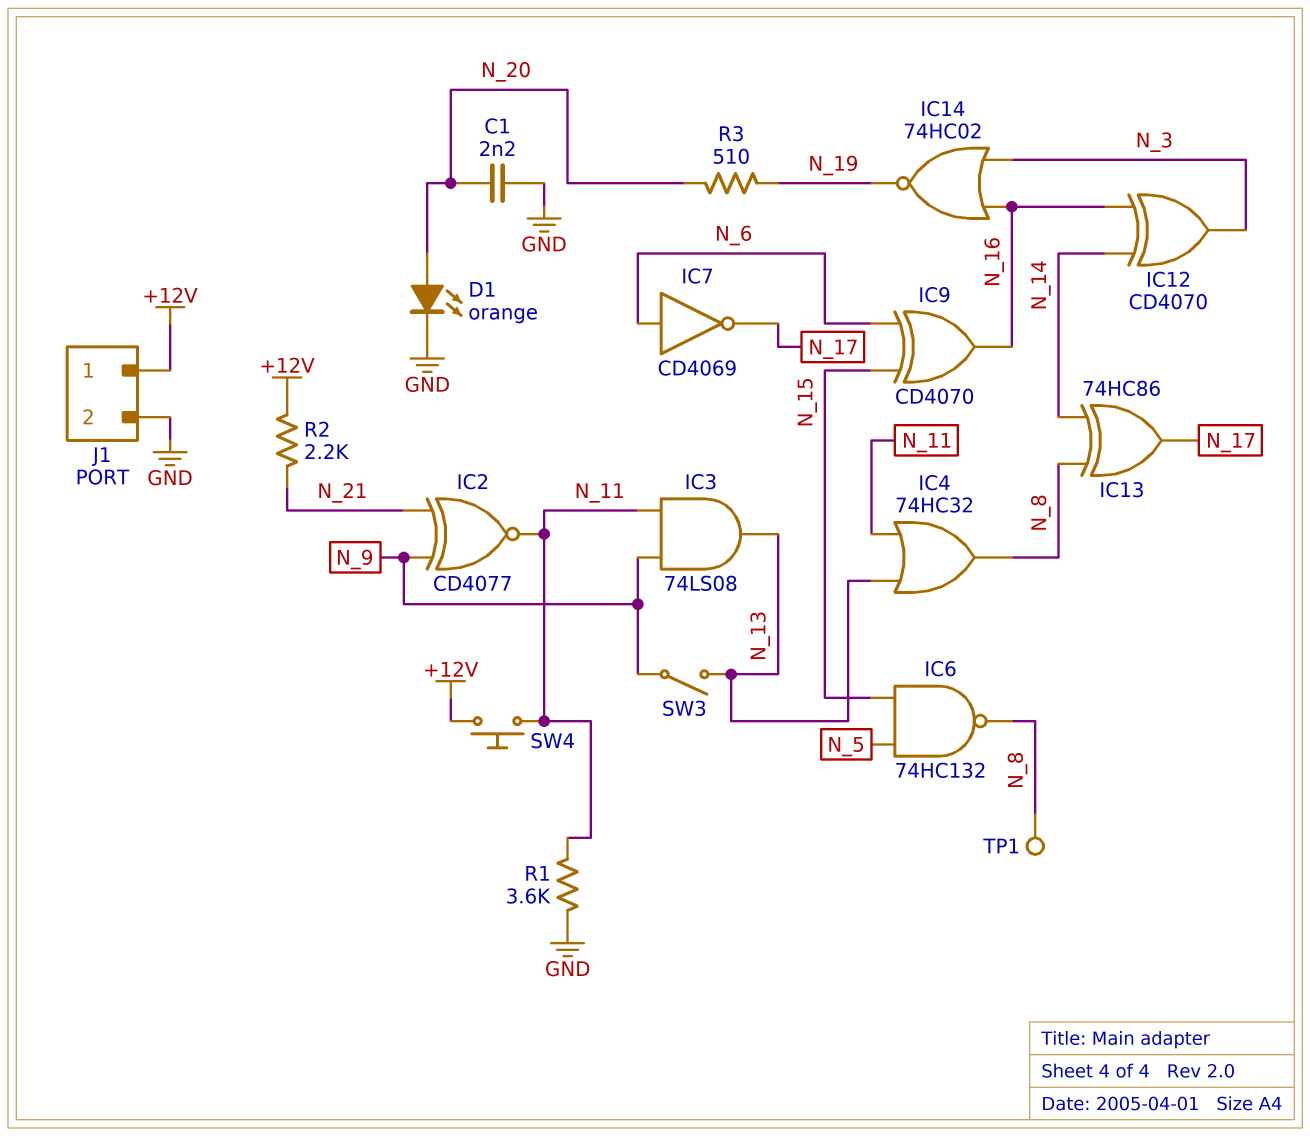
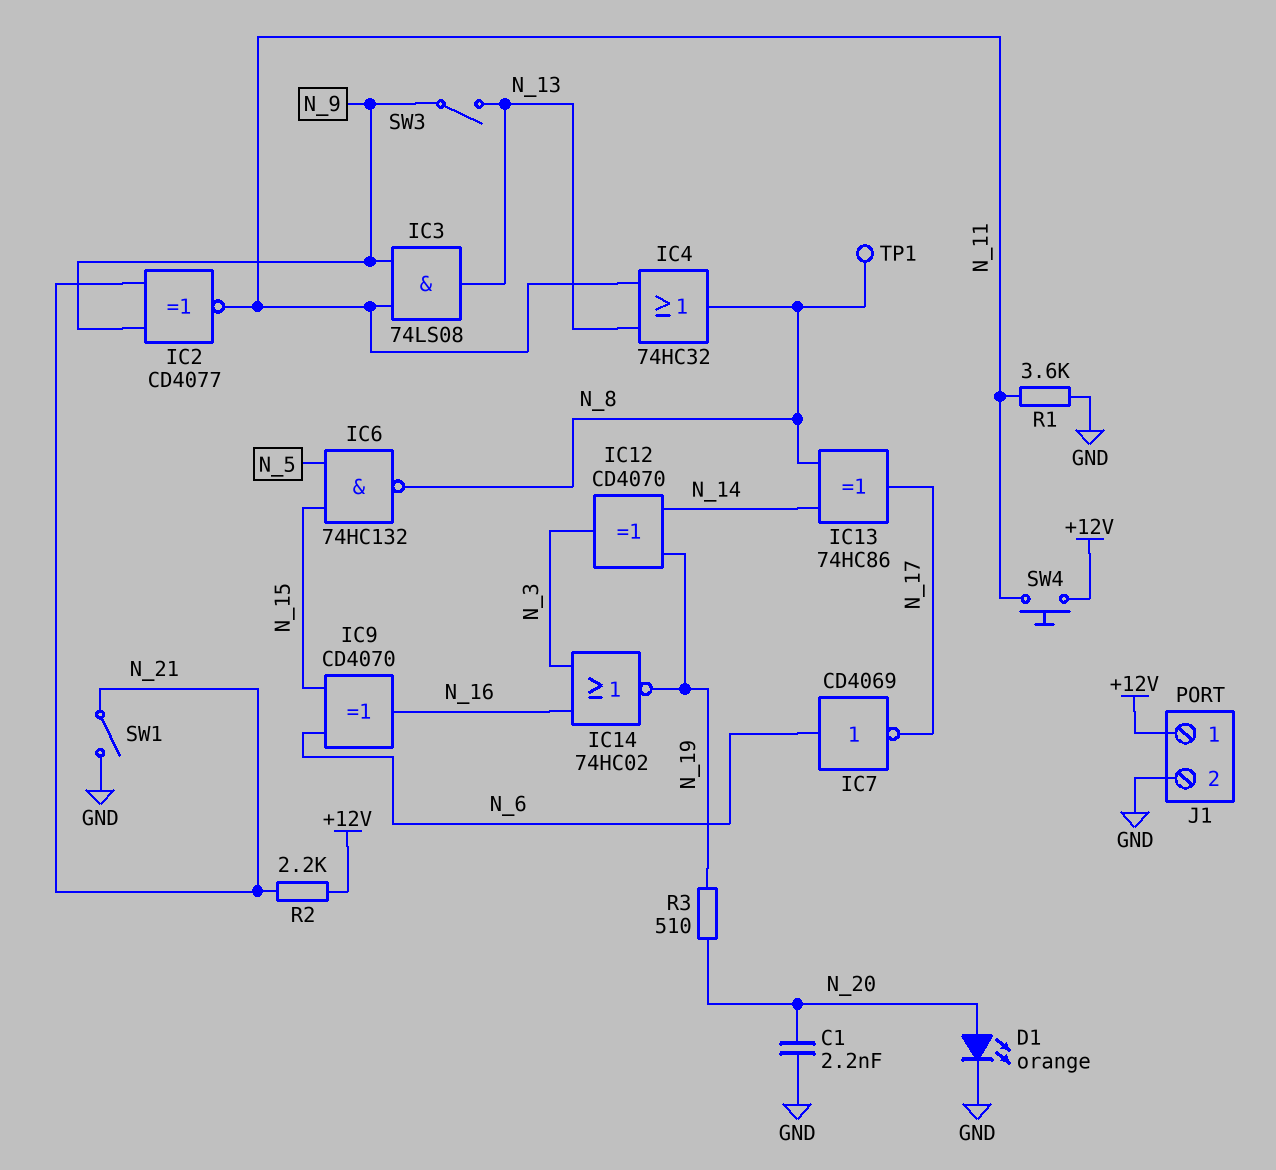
IC12: XOR CD4070 (in N_14, in N_16, out N_3) -> XOR CD4070 (in N_14, in N_19, out N_3)
SW1: none -> switch (GND, N_21)

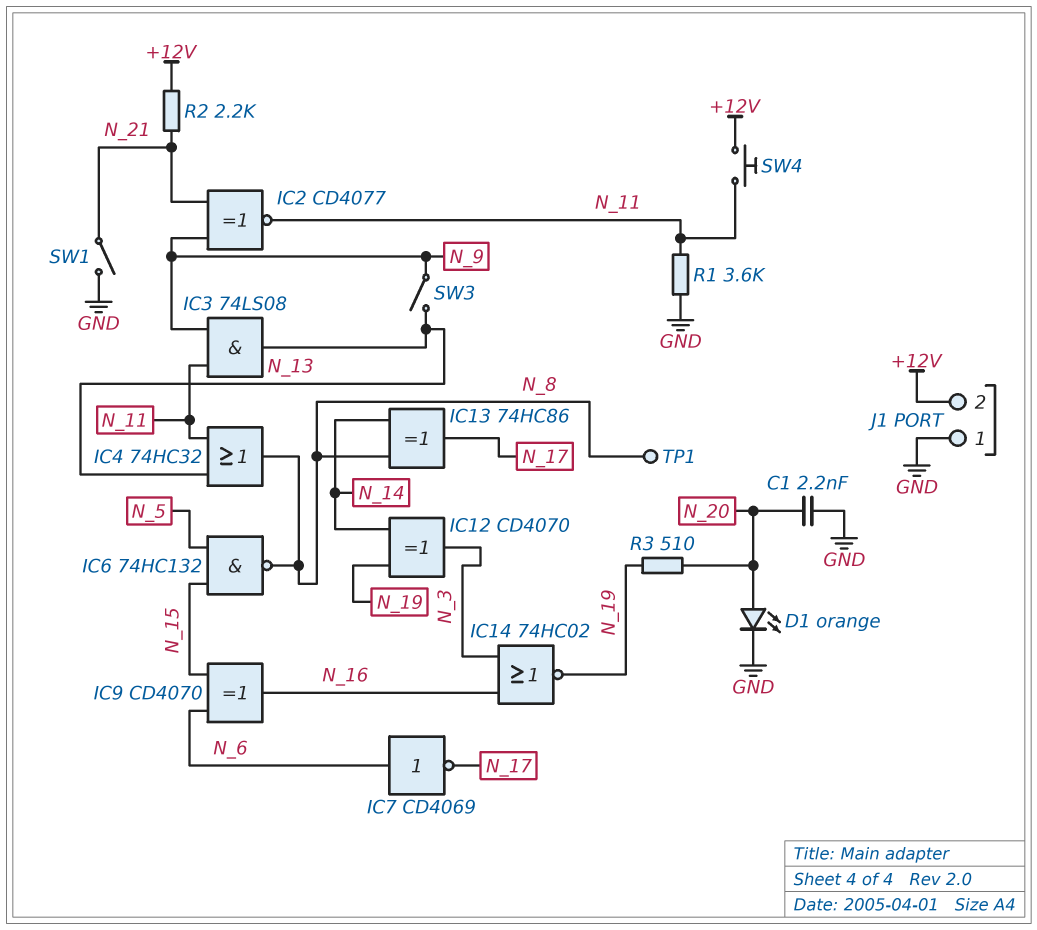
J1 pin 1: +12V -> GND
J1 pin 2: GND -> +12V

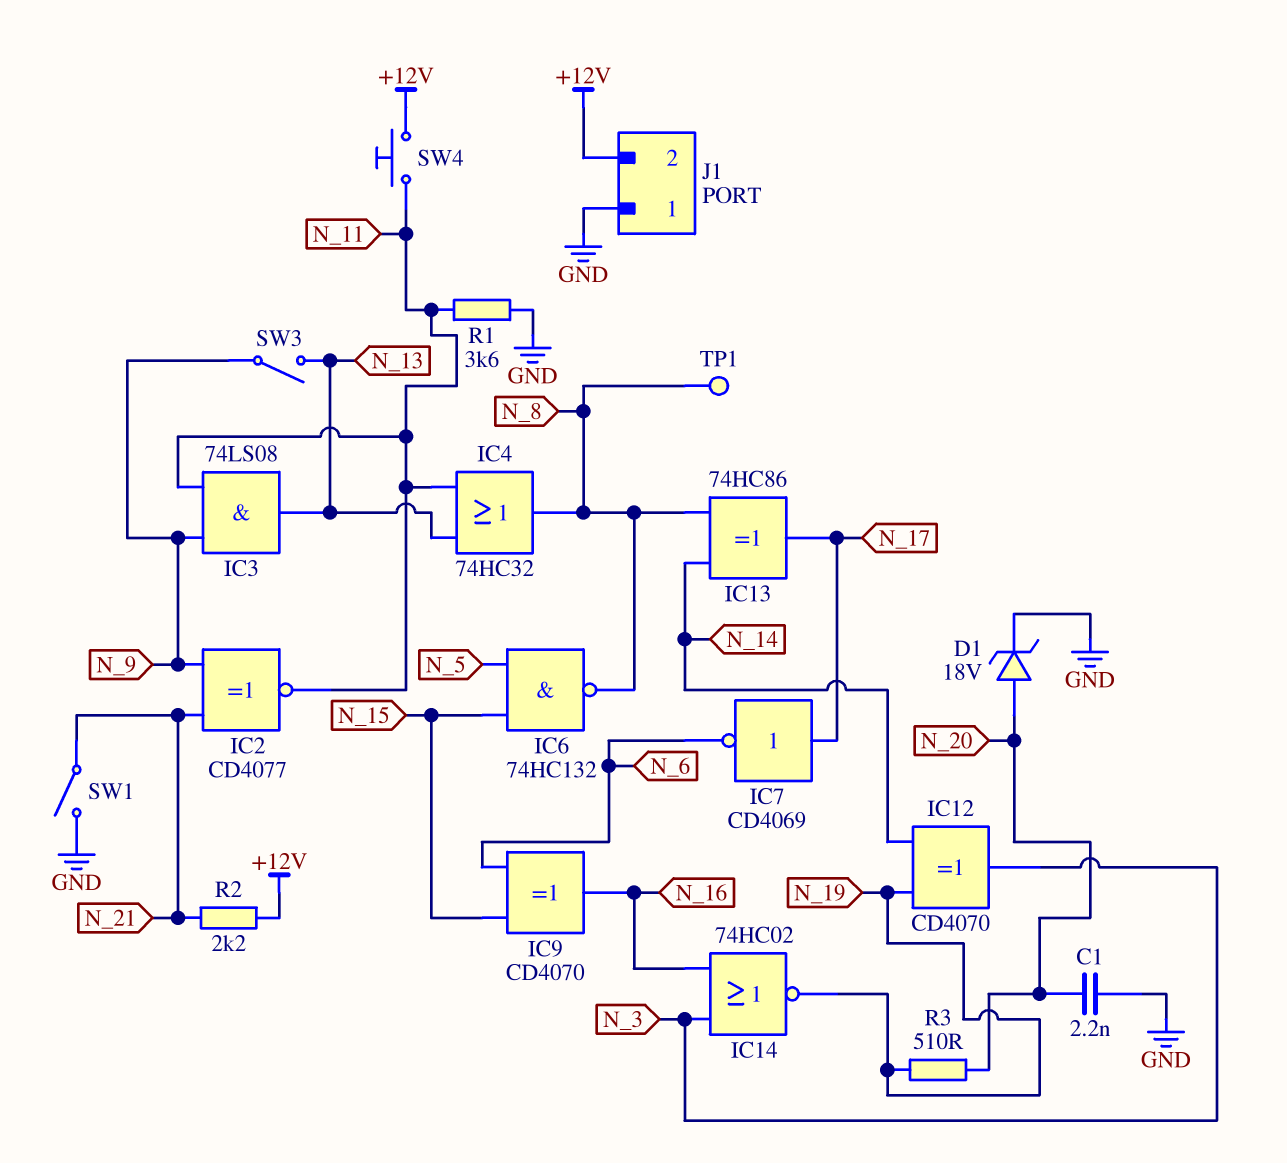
D1: LED orange (A N_20, K GND) -> zener 18V (A N_20, K GND)
IC7: NOT CD4069 (in N_6, out N_17) -> NOT CD4069 (in N_17, out N_6)

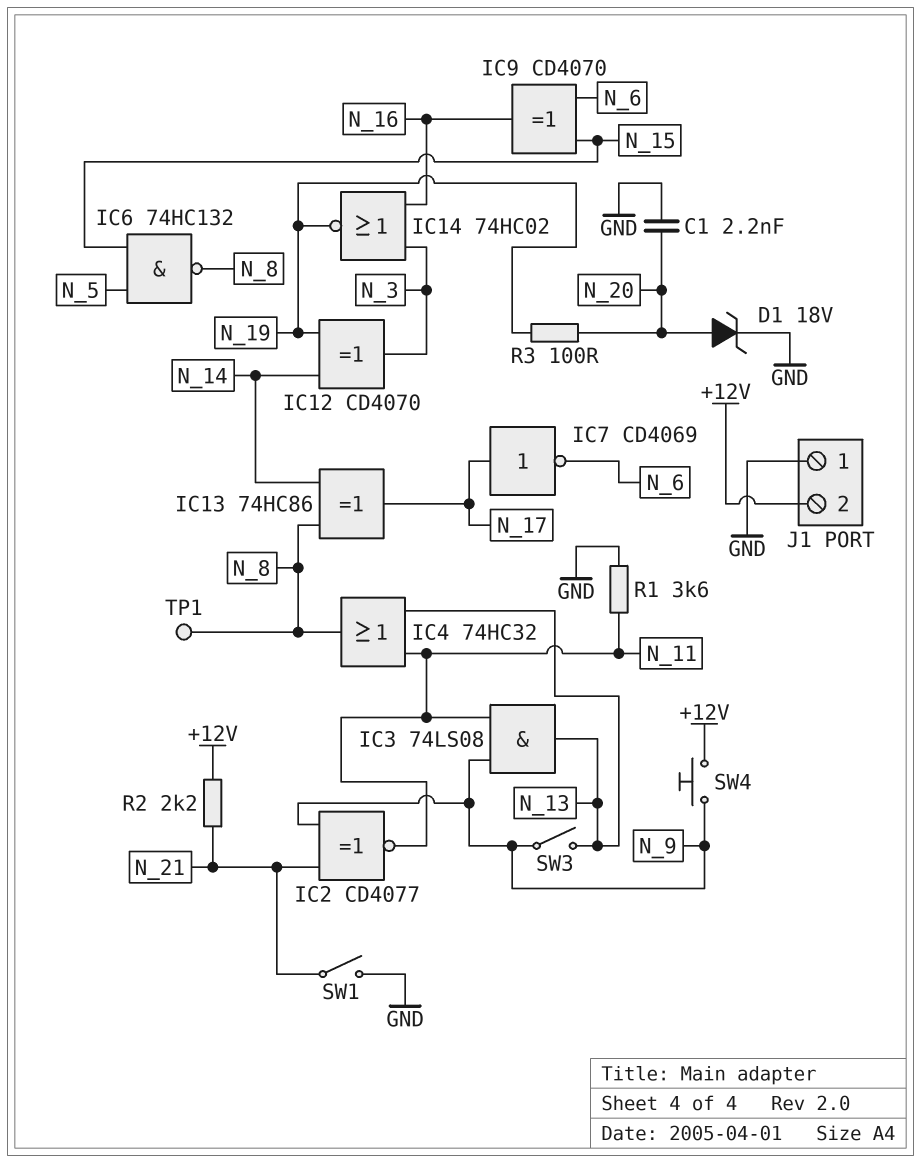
R3: 510 (N_19, N_20) -> 100 (N_19, N_20)
SW4: button (+12V, N_11) -> button (+12V, N_9)

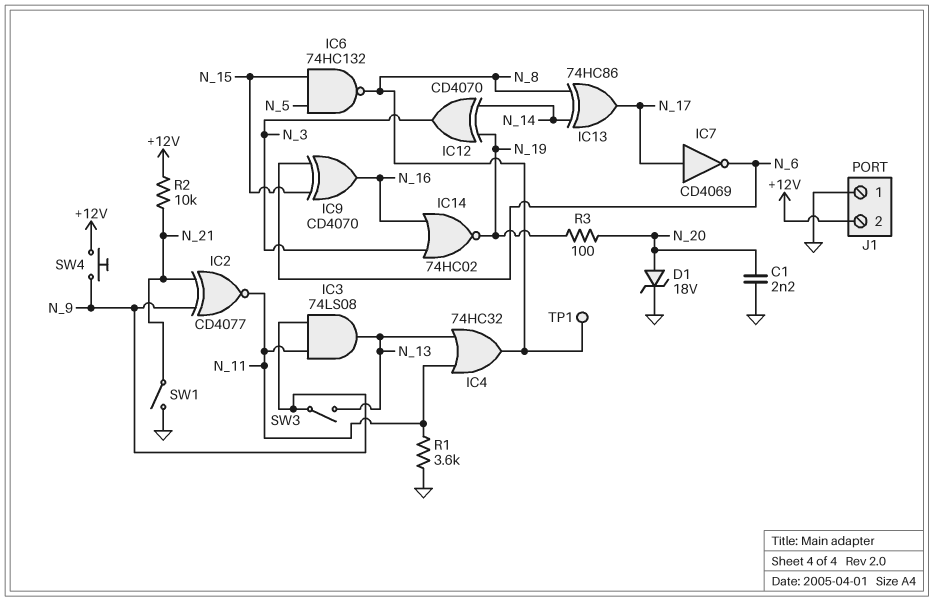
R2: 2.2k (+12V, N_21) -> 10k (+12V, N_21)

